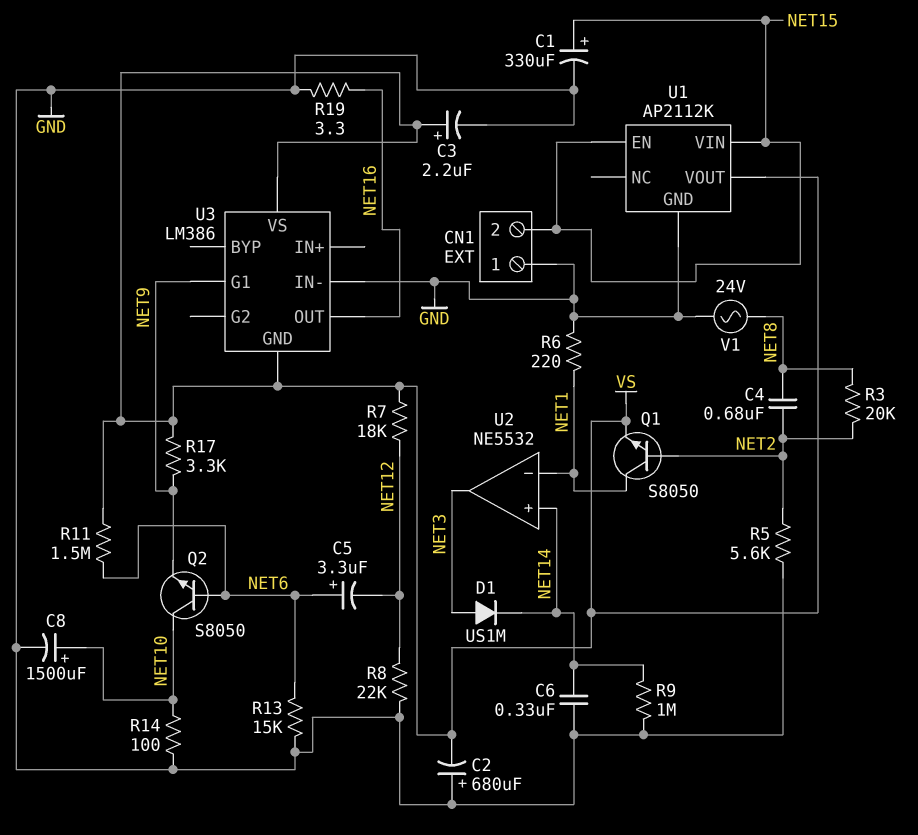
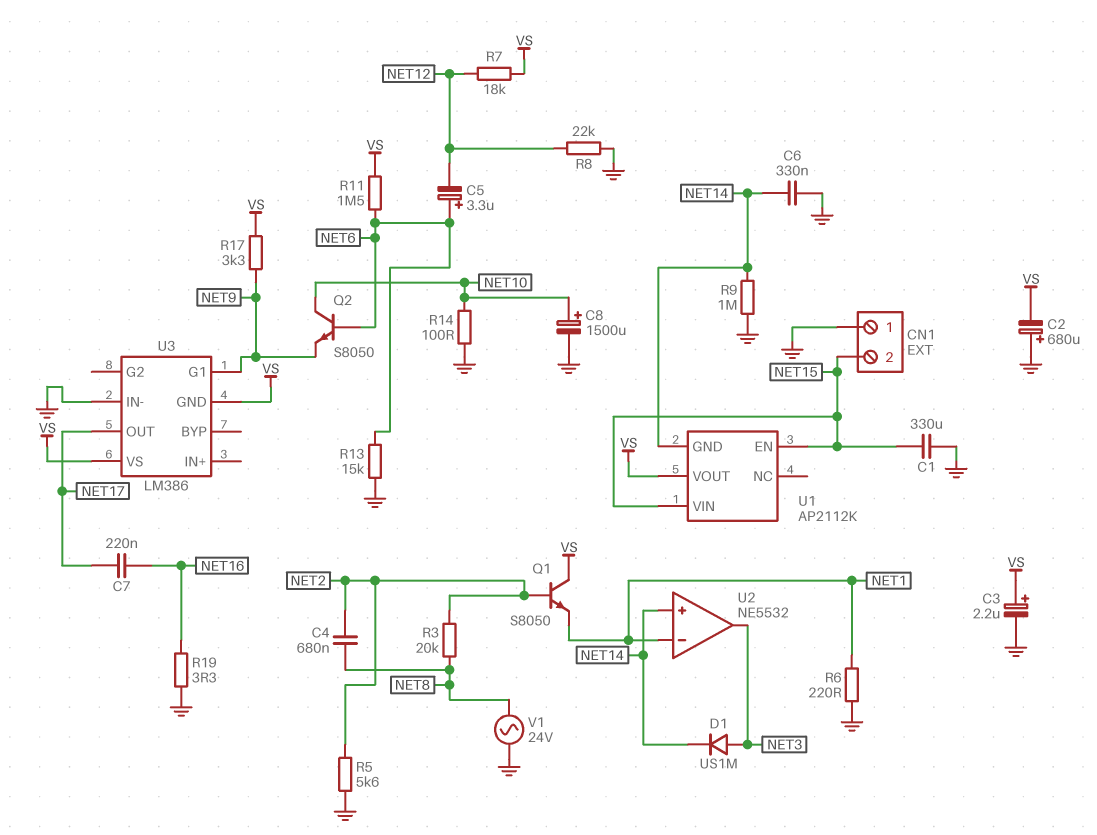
C1: 330uF (plus NET15, minus GND) -> 330uF (GND, NET15)
C7: none -> 220nF (NET16, NET17)
Q1: NPN S8050 (B NET2, C NET1, E VS) -> NPN S8050 (B NET2, C VS, E NET1)
U1 pin GND: GND -> NET14
U3 pin OUT: NET16 -> NET17

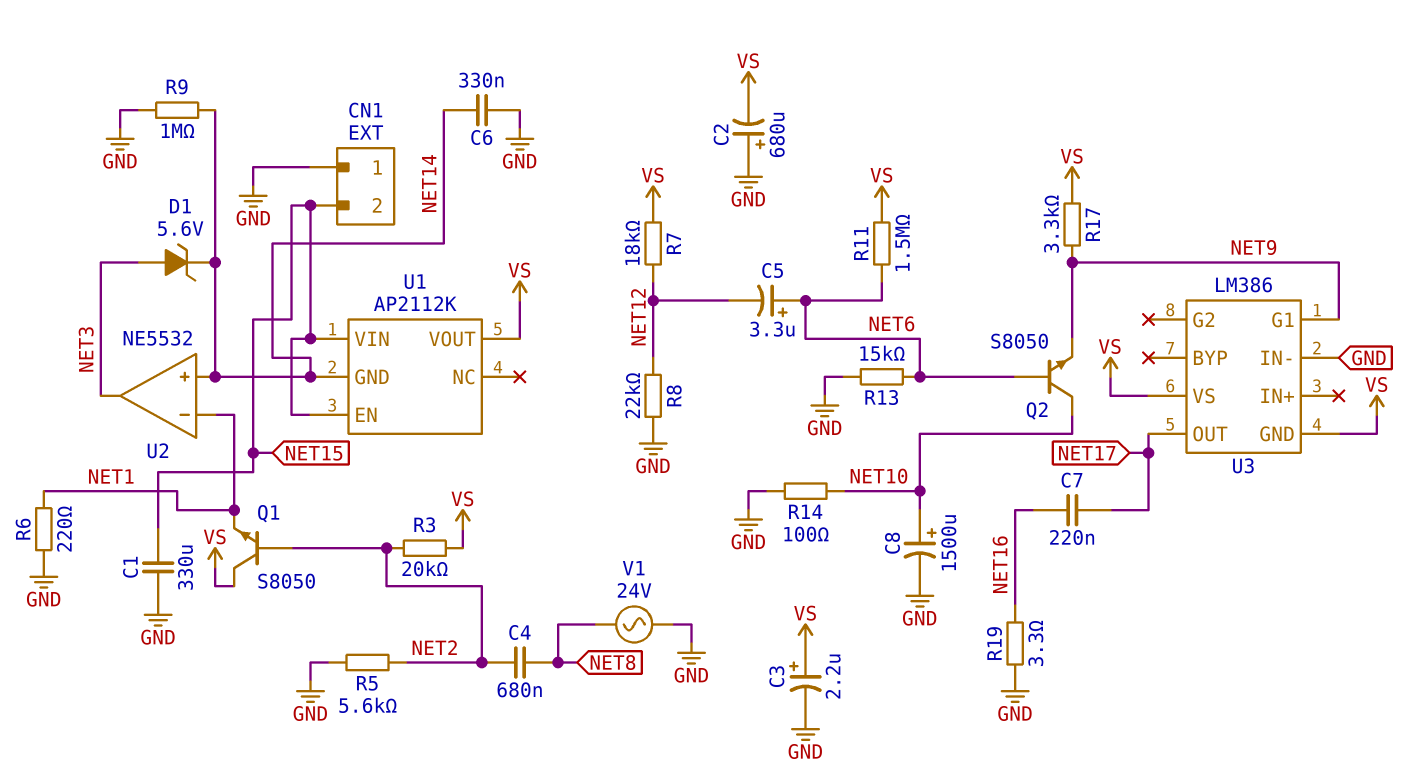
D1: diode US1M (A NET3, K NET14) -> zener 5.6V (A NET3, K NET14)
R3: 20k (NET2, NET8) -> 20k (NET2, VS)

